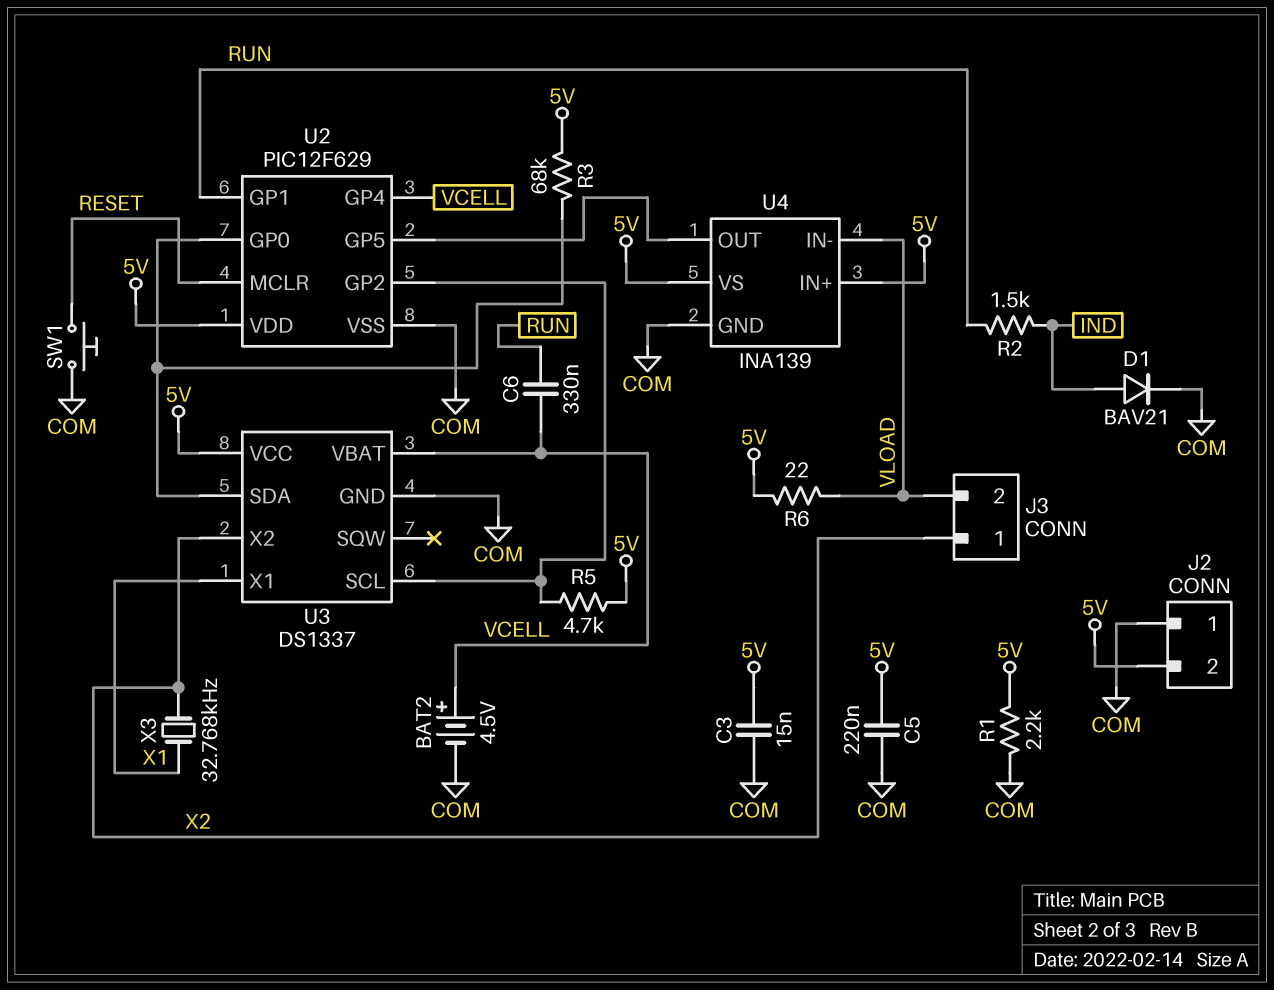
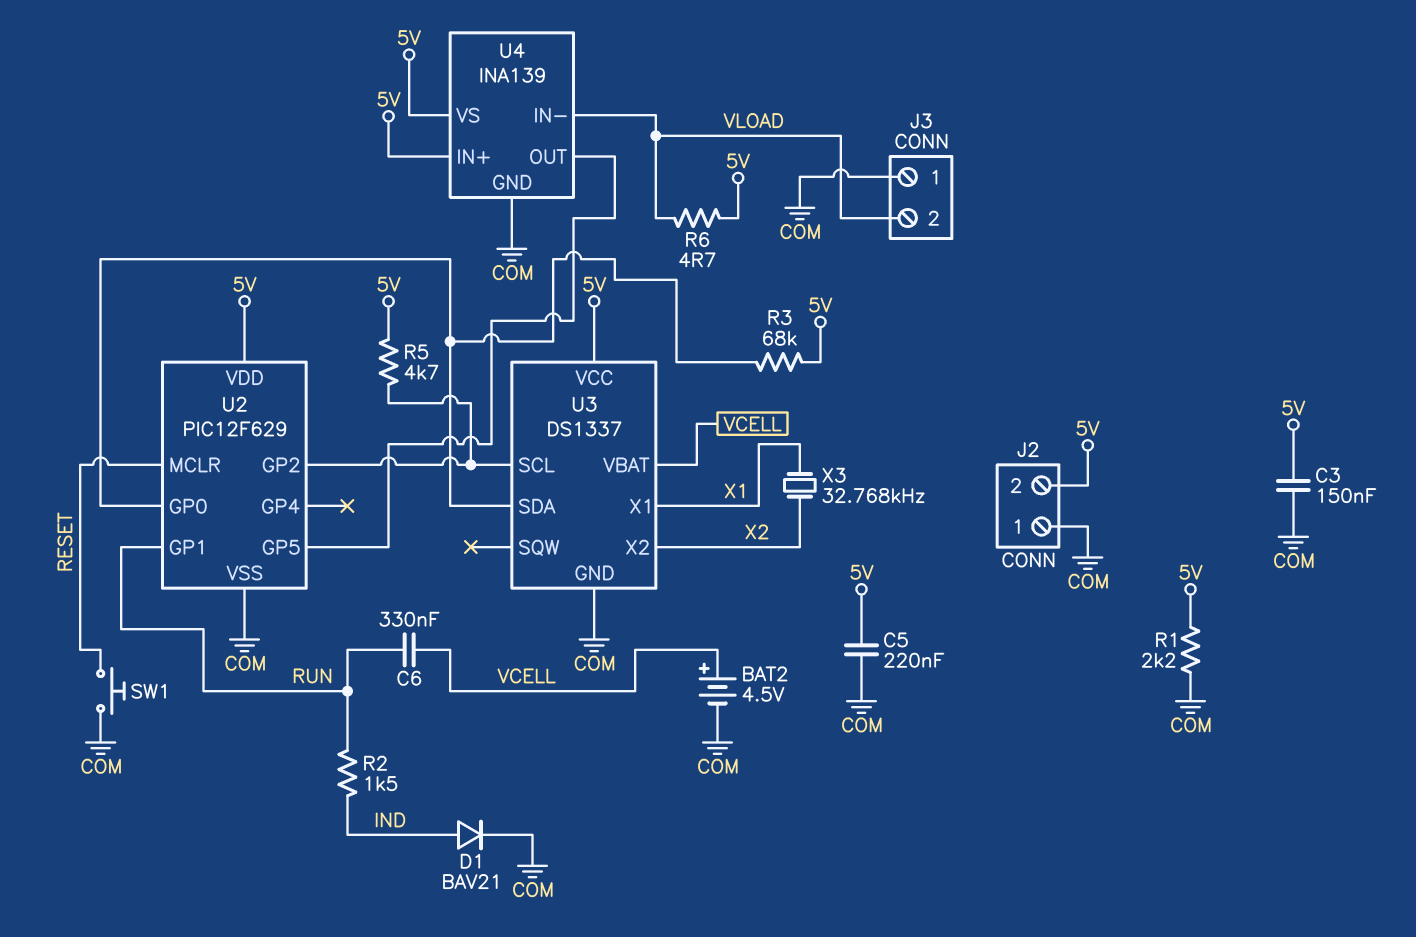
C3: 15nF (5V, COM) -> 150nF (5V, COM)
J3 pin 1: X2 -> COM
R6: 22 (5V, VLOAD) -> 4.7 (5V, VLOAD)
U2 pin GP4: VCELL -> none

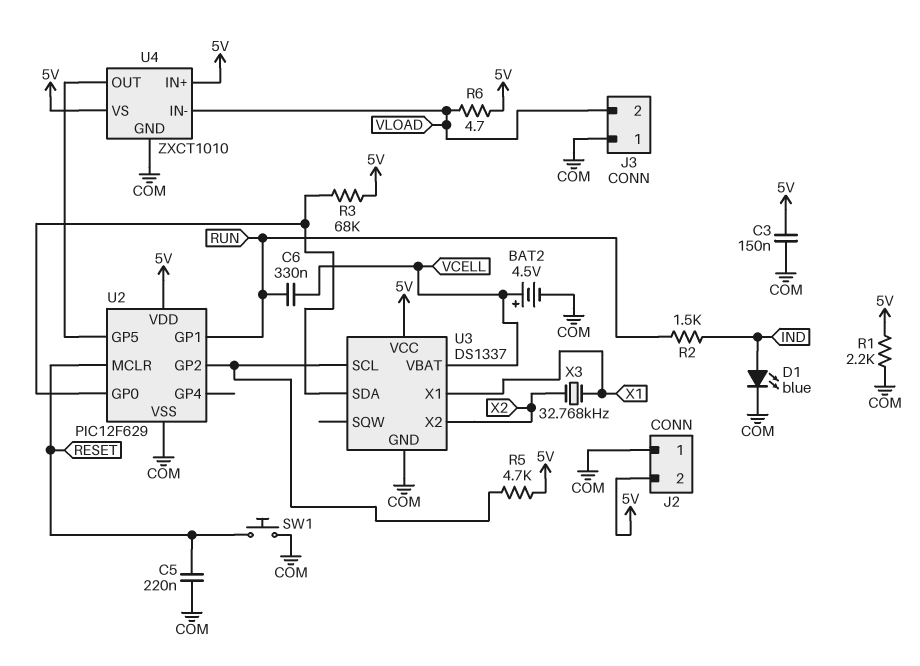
C5: 220nF (5V, COM) -> 220nF (COM, RESET)
D1: diode BAV21 (A IND, K COM) -> LED blue (A IND, K COM)
U4: INA139 -> ZXCT1010

